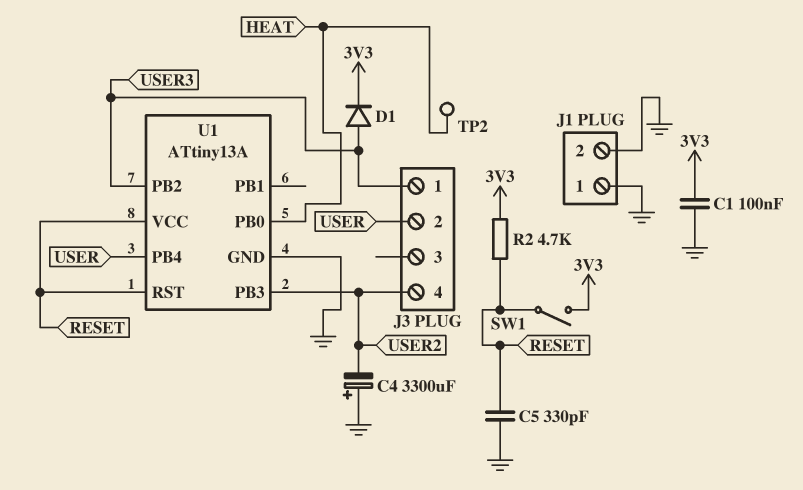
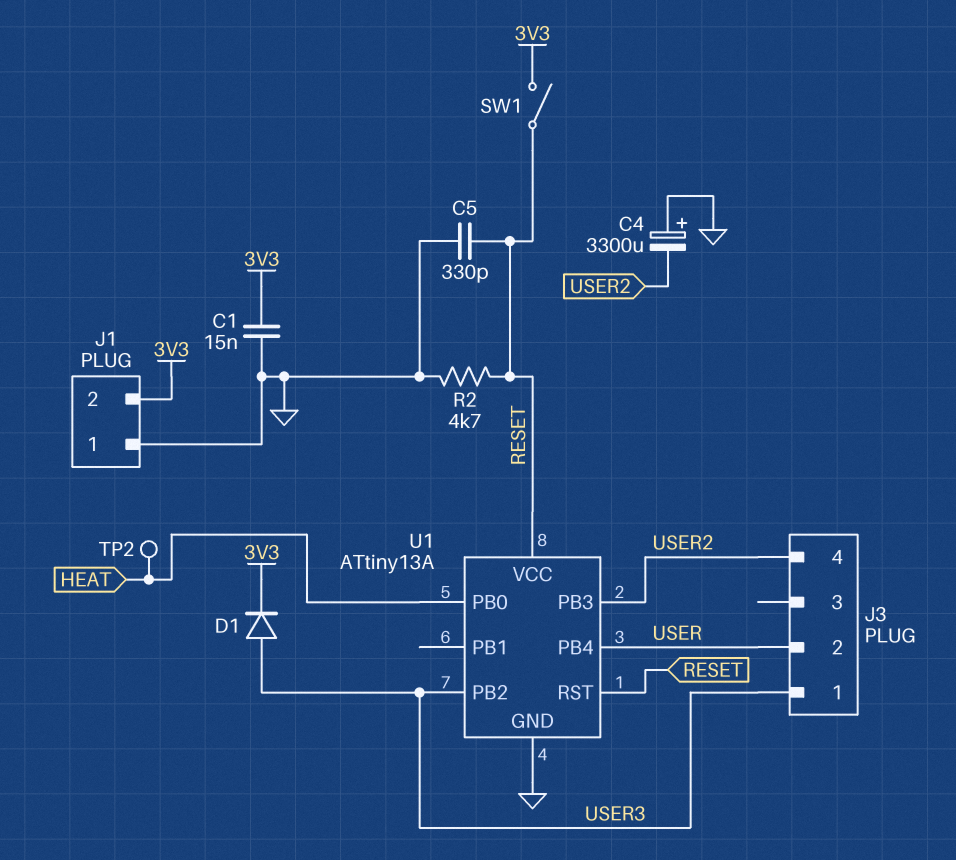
C1: 100nF (3V3, GND) -> 15nF (3V3, GND)
J1 pin 2: GND -> 3V3
R2: 4.7k (3V3, RESET) -> 4.7k (GND, RESET)

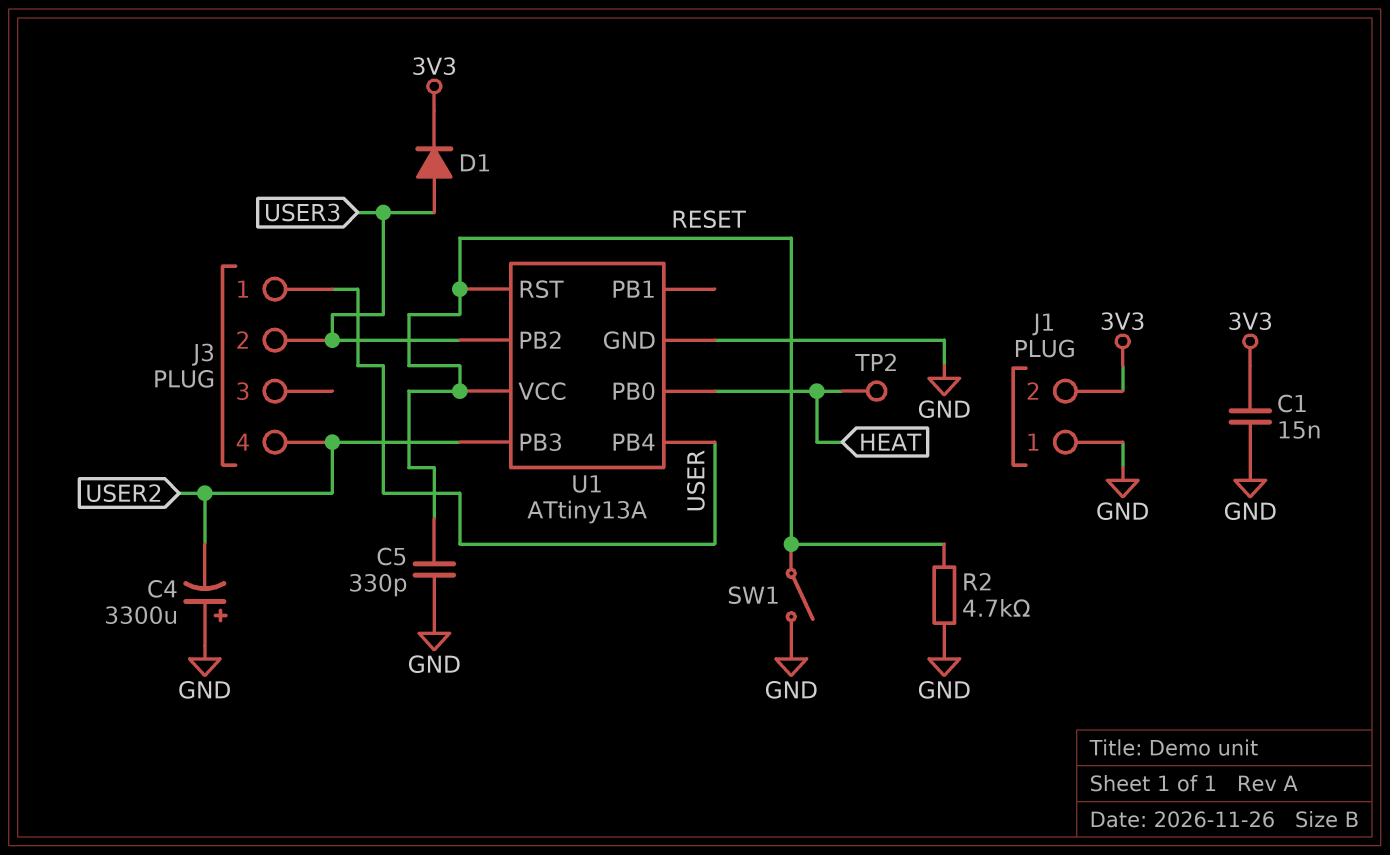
J3 pin 1: USER3 -> USER
J3 pin 2: USER -> USER3
SW1: switch (3V3, RESET) -> switch (GND, RESET)

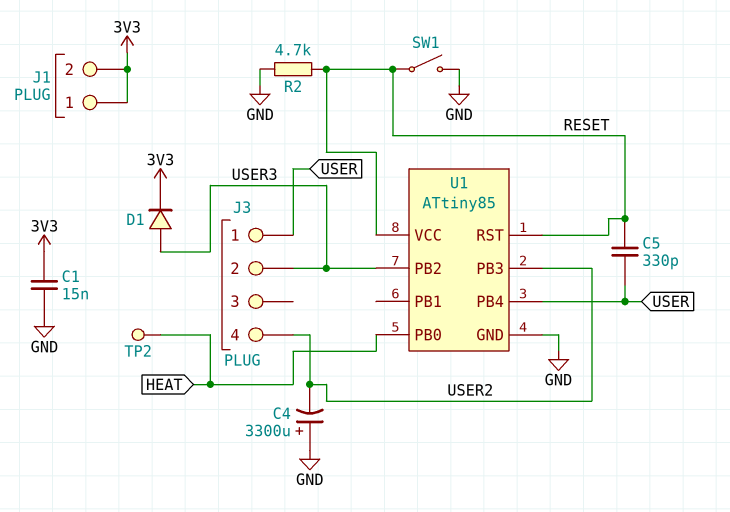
C5: 330pF (GND, RESET) -> 330pF (RESET, USER)
J1 pin 1: GND -> 3V3
U1: ATtiny13A -> ATtiny85

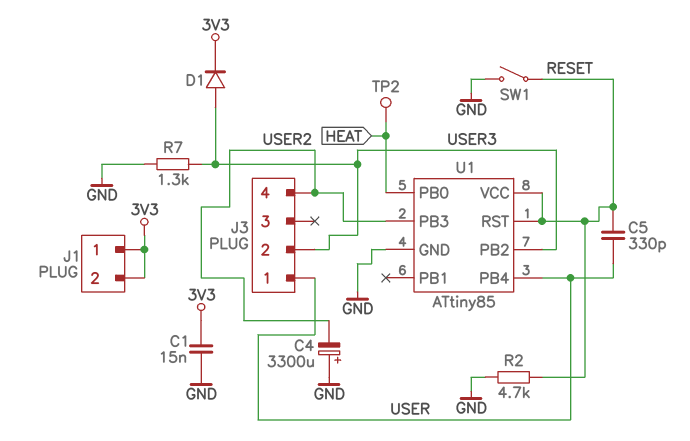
R7: none -> 1.3k (GND, USER3)

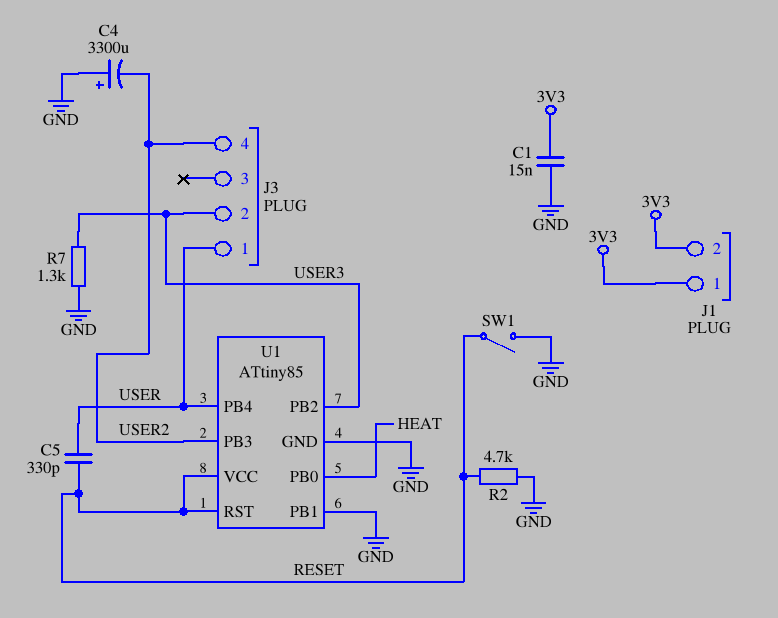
D1: diode (A USER3, K 3V3) -> none
TP2: test point (HEAT) -> none
U1 pin PB1: none -> GND

